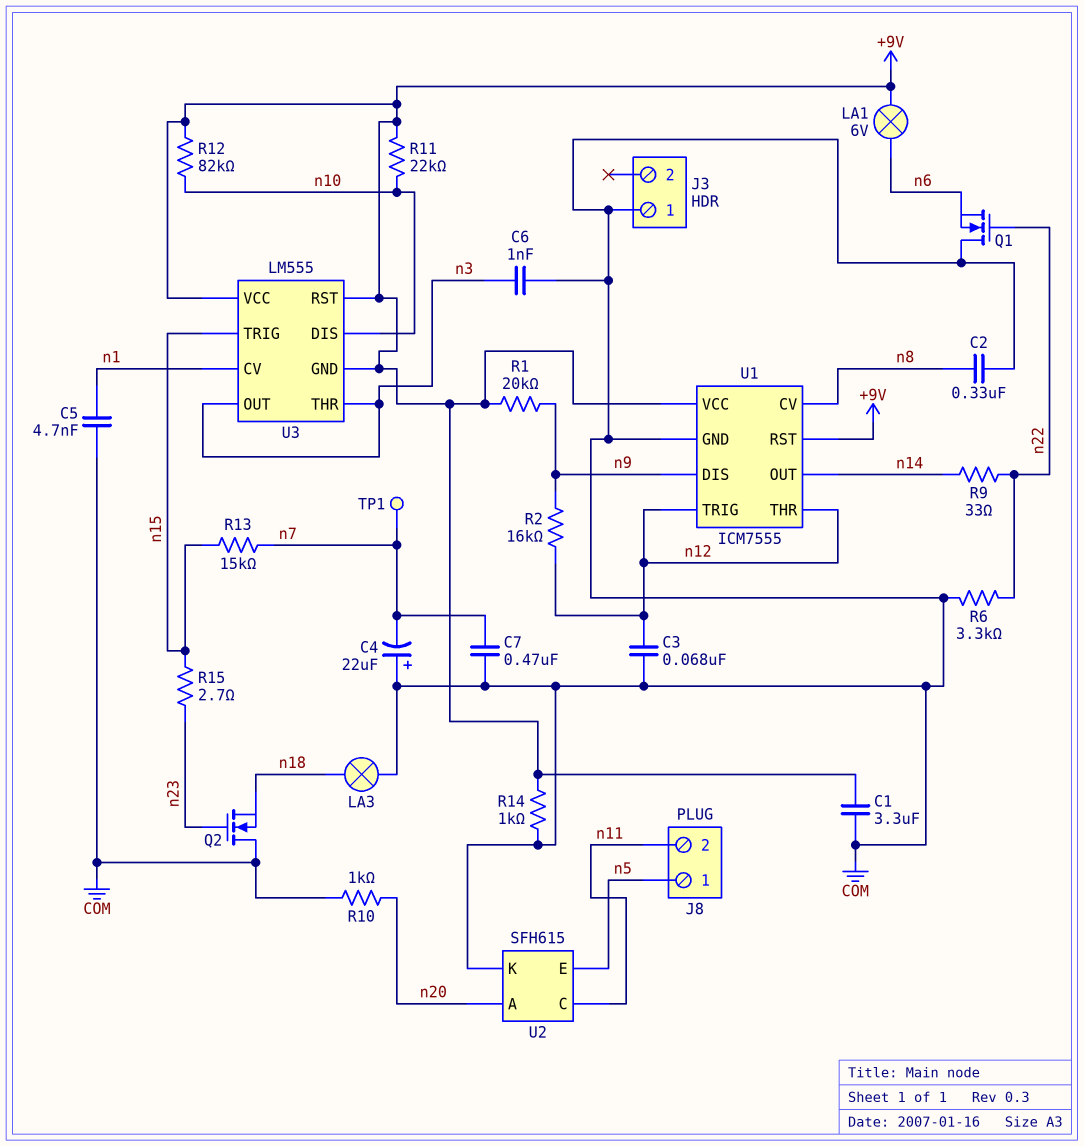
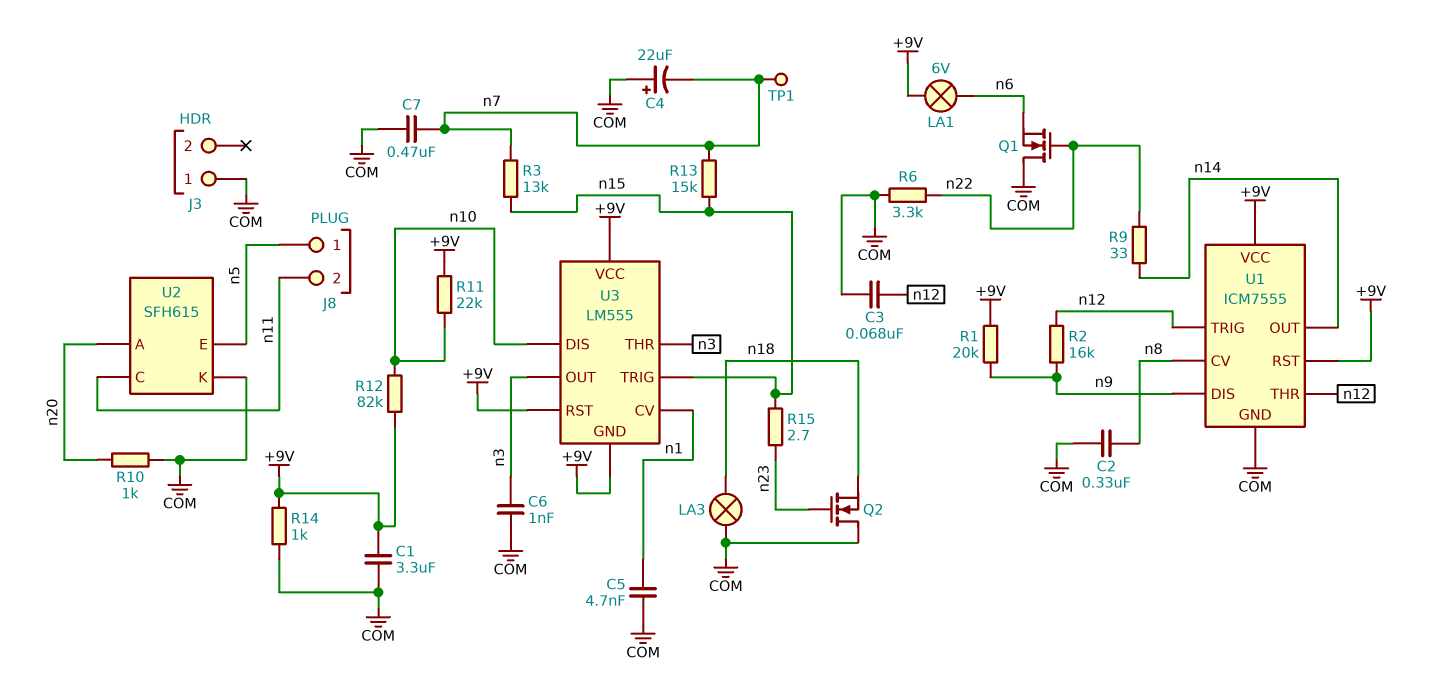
R3: none -> 13k (n7, n15)

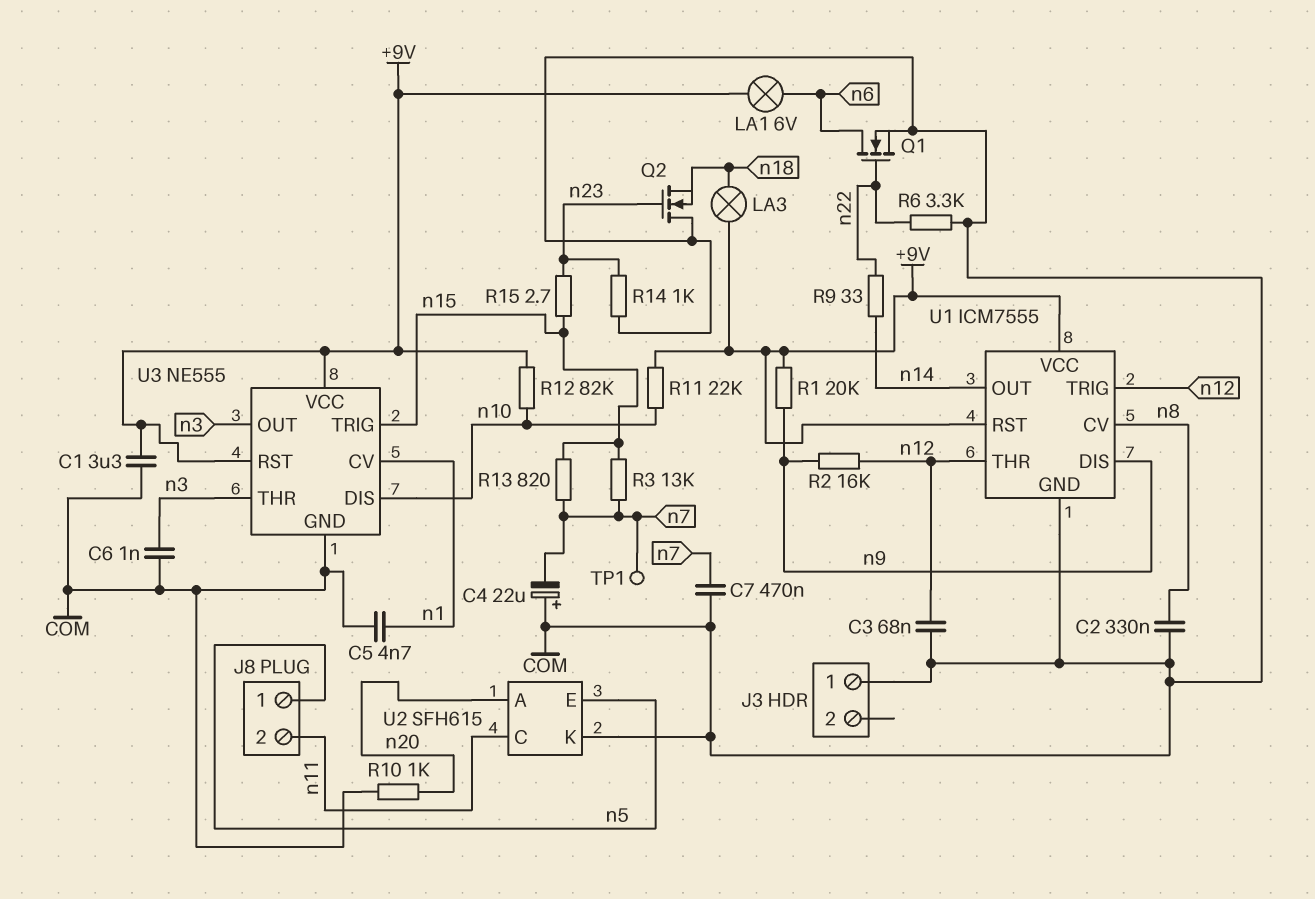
LA3: lamp (COM, n18) -> lamp (+9V, n18)
Q1: NMOS (G n22, D COM, S n6) -> NMOS (G n22, D n6, S COM)
R13: 15k (n7, n15) -> 820 (n7, n15)
R14: 1k (+9V, COM) -> 1k (COM, n23)
U3: LM555 -> NE555
U3 pin GND: +9V -> COM

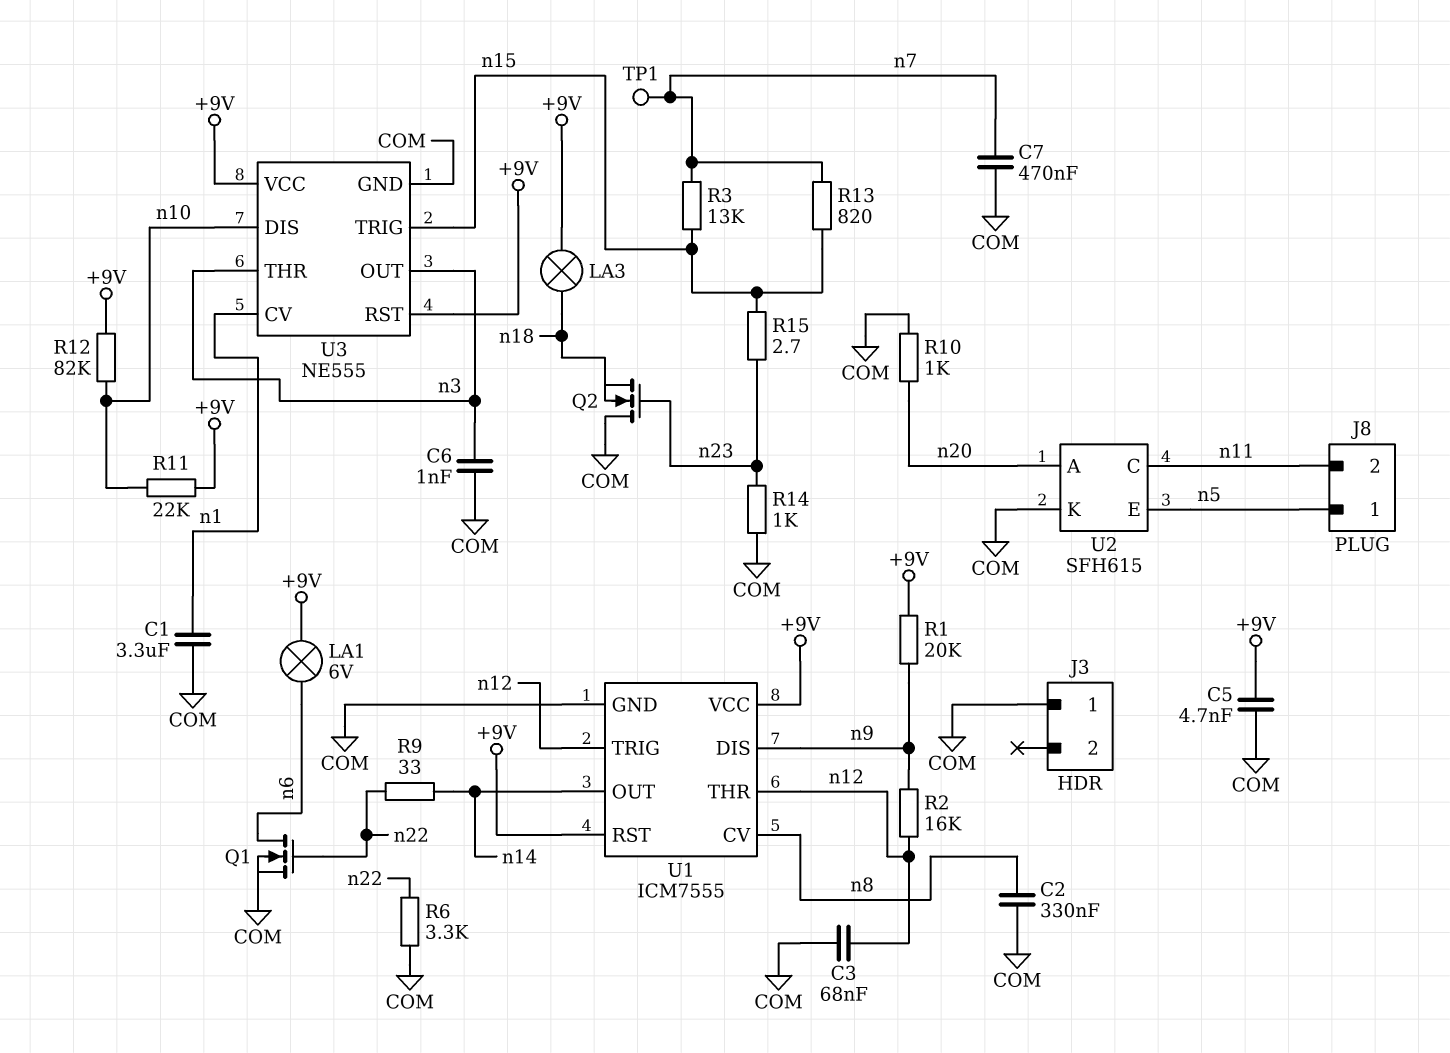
C1: 3.3uF (+9V, COM) -> 3.3uF (COM, n1)
C4: 22uF (plus COM, minus n7) -> none
C5: 4.7nF (COM, n1) -> 4.7nF (+9V, COM)

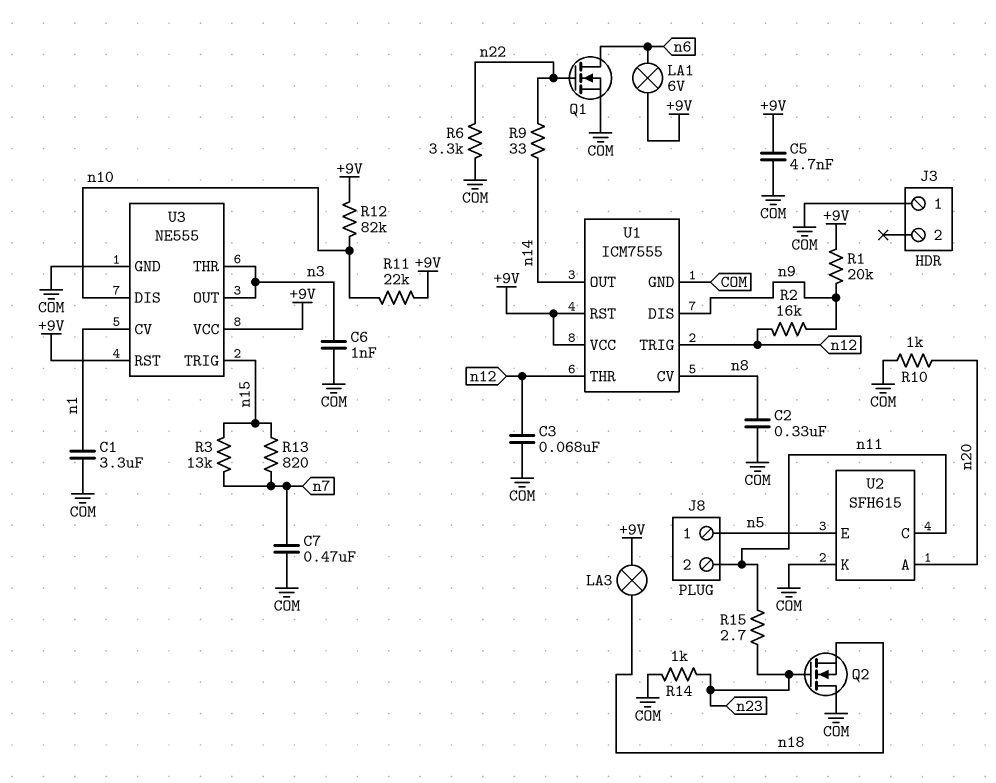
R15: 2.7 (n15, n23) -> 2.7 (n11, n23)
TP1: test point (n7) -> none

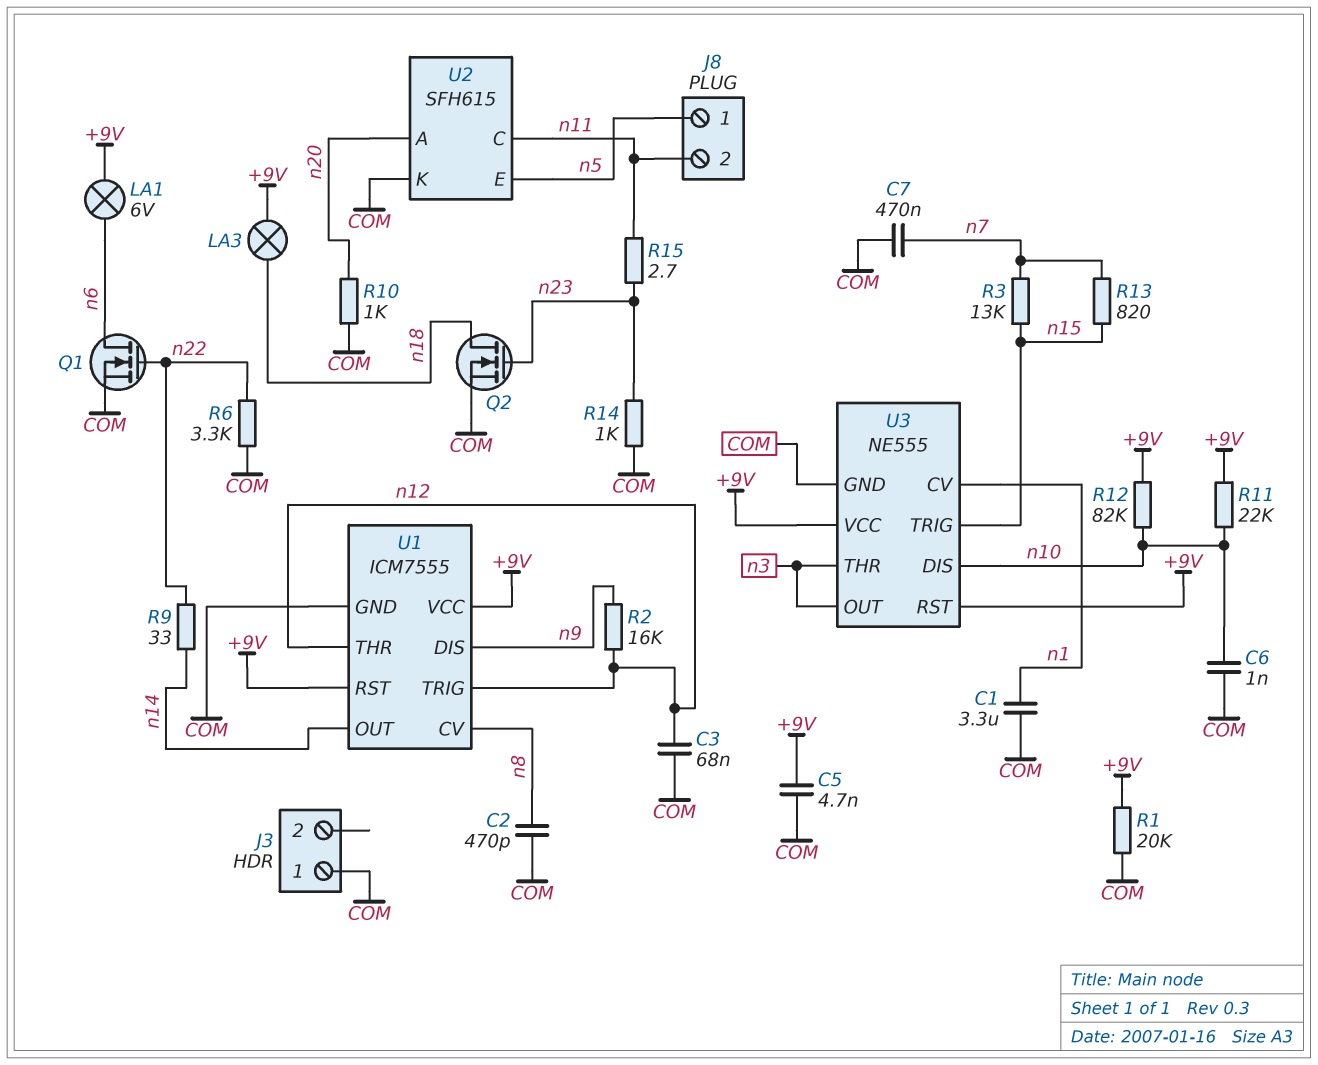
C2: 330nF (COM, n8) -> 470pF (COM, n8)
C6: 1nF (COM, n3) -> 1nF (COM, n10)
Q2: NMOS (G n23, D COM, S n18) -> NMOS (G n23, D n18, S COM)
R1: 20k (+9V, n9) -> 20k (+9V, COM)

